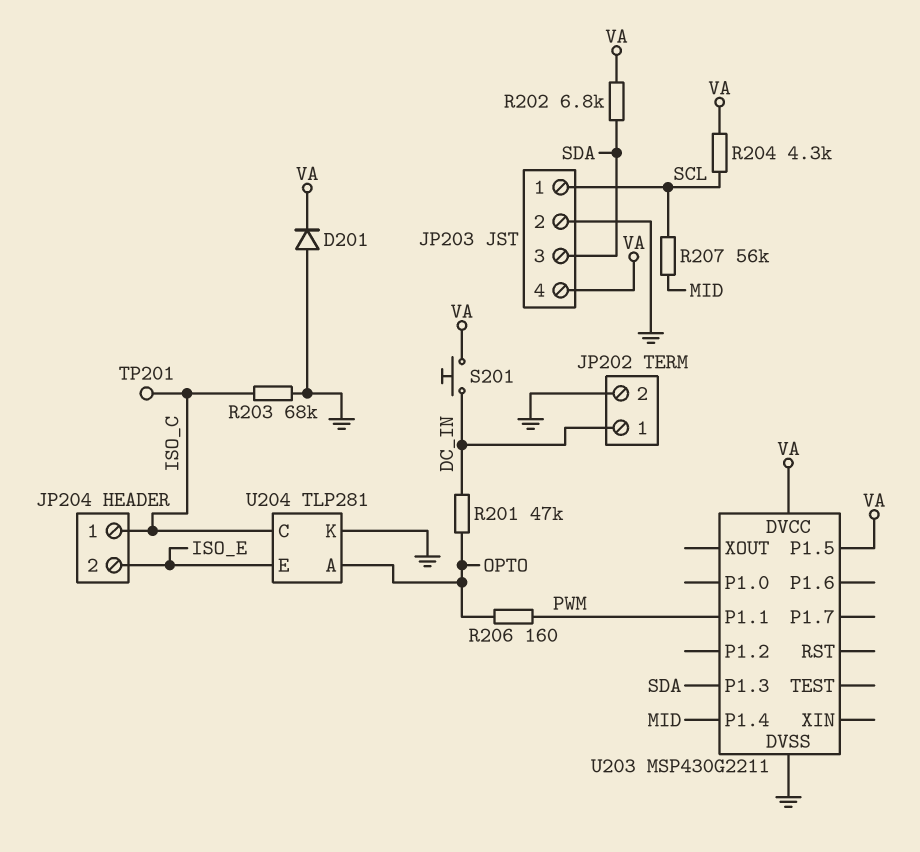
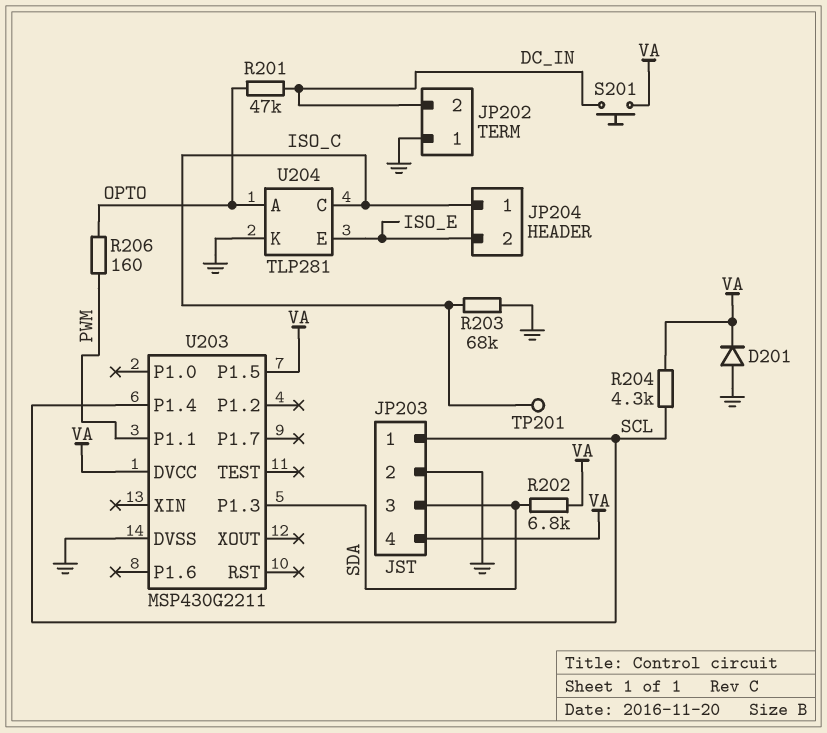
JP202 pin 1: DC_IN -> GND
JP202 pin 2: GND -> DC_IN
R207: 56k (MID, SCL) -> none
U203 pin P1.4: MID -> SCL

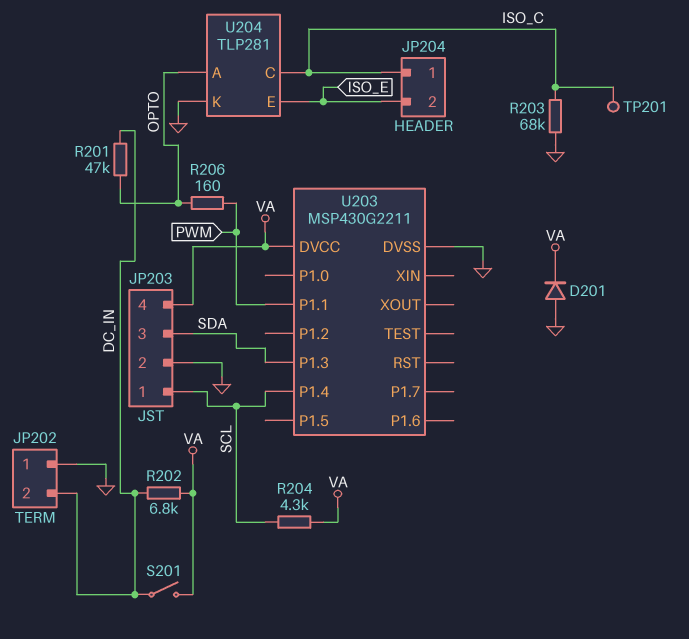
R202: 6.8k (SDA, VA) -> 6.8k (DC_IN, VA)
S201: button (DC_IN, VA) -> switch (DC_IN, VA)
U203 pin P1.5: VA -> none

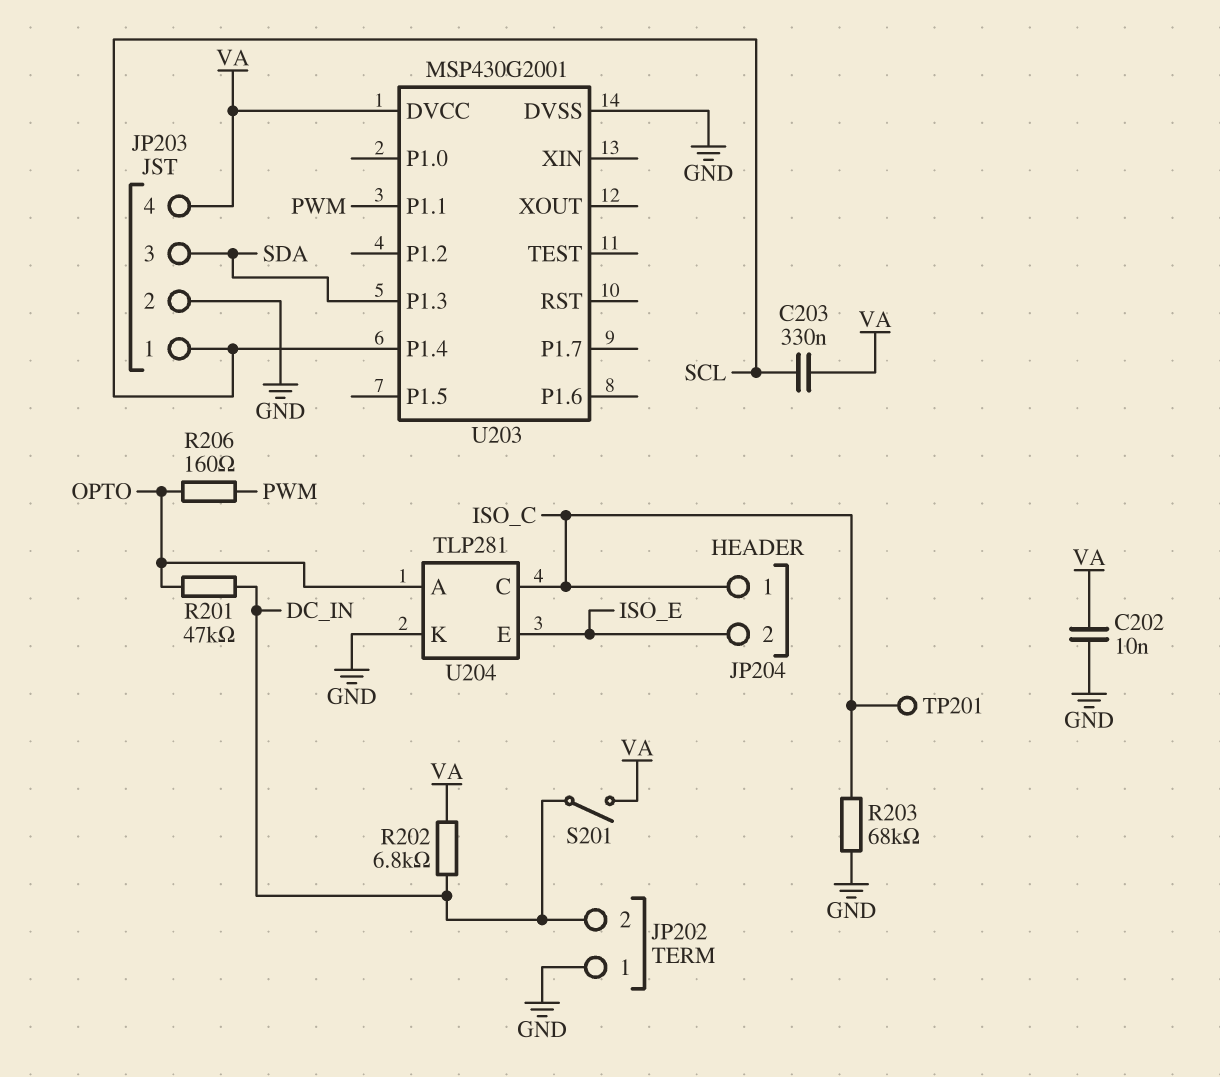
C202: none -> 10nF (GND, VA)
C203: none -> 330nF (SCL, VA)
D201: diode (A GND, K VA) -> none
R204: 4.3k (SCL, VA) -> none
U203: MSP430G2211 -> MSP430G2001

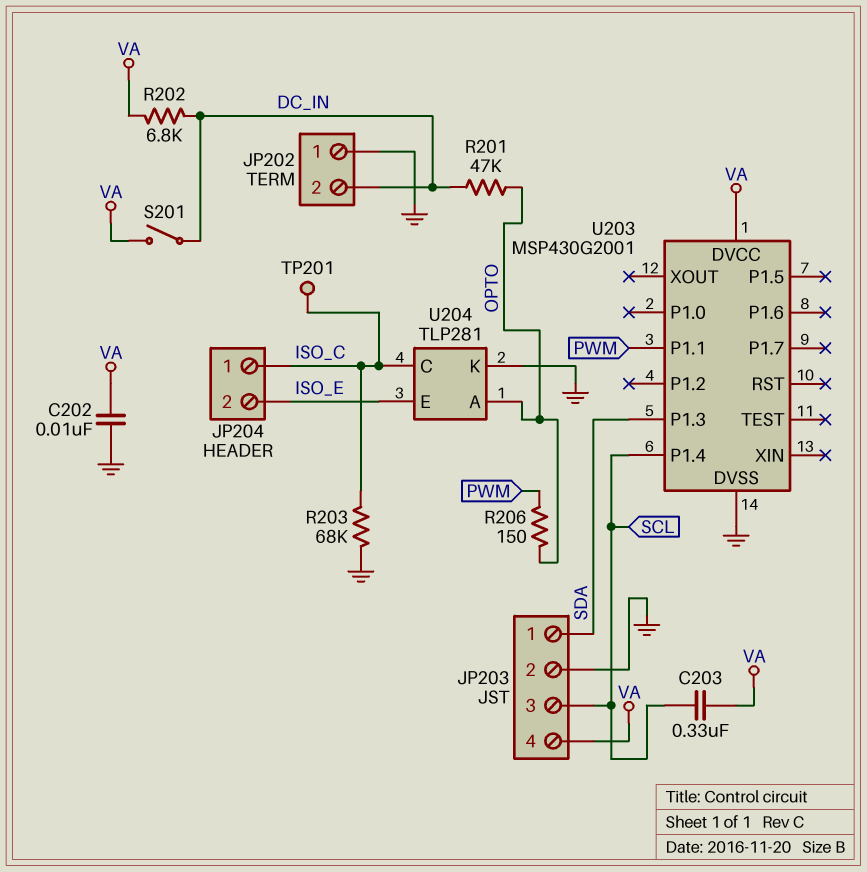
JP203 pin 1: SCL -> SDA
JP203 pin 3: SDA -> SCL
R206: 160 (OPTO, PWM) -> 150 (OPTO, PWM)

